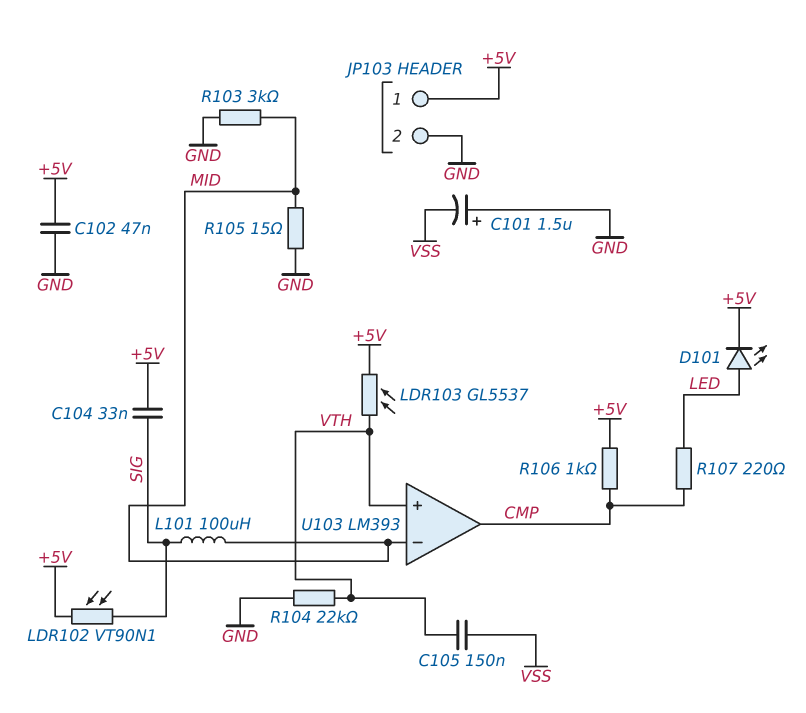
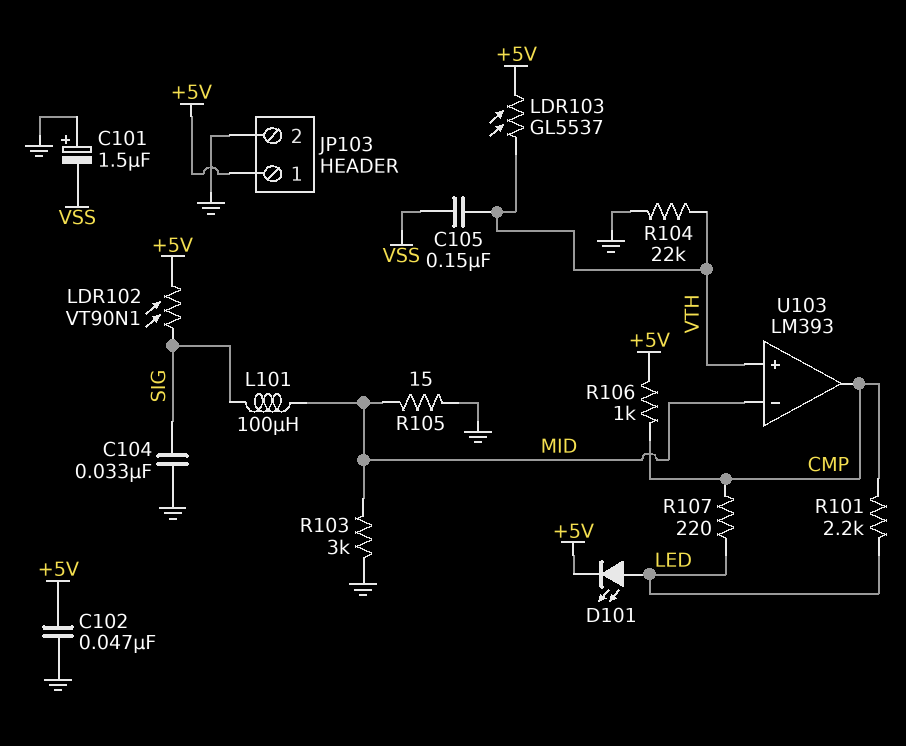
C104: 33nF (+5V, SIG) -> 33nF (GND, SIG)
R101: none -> 2.2k (CMP, LED)

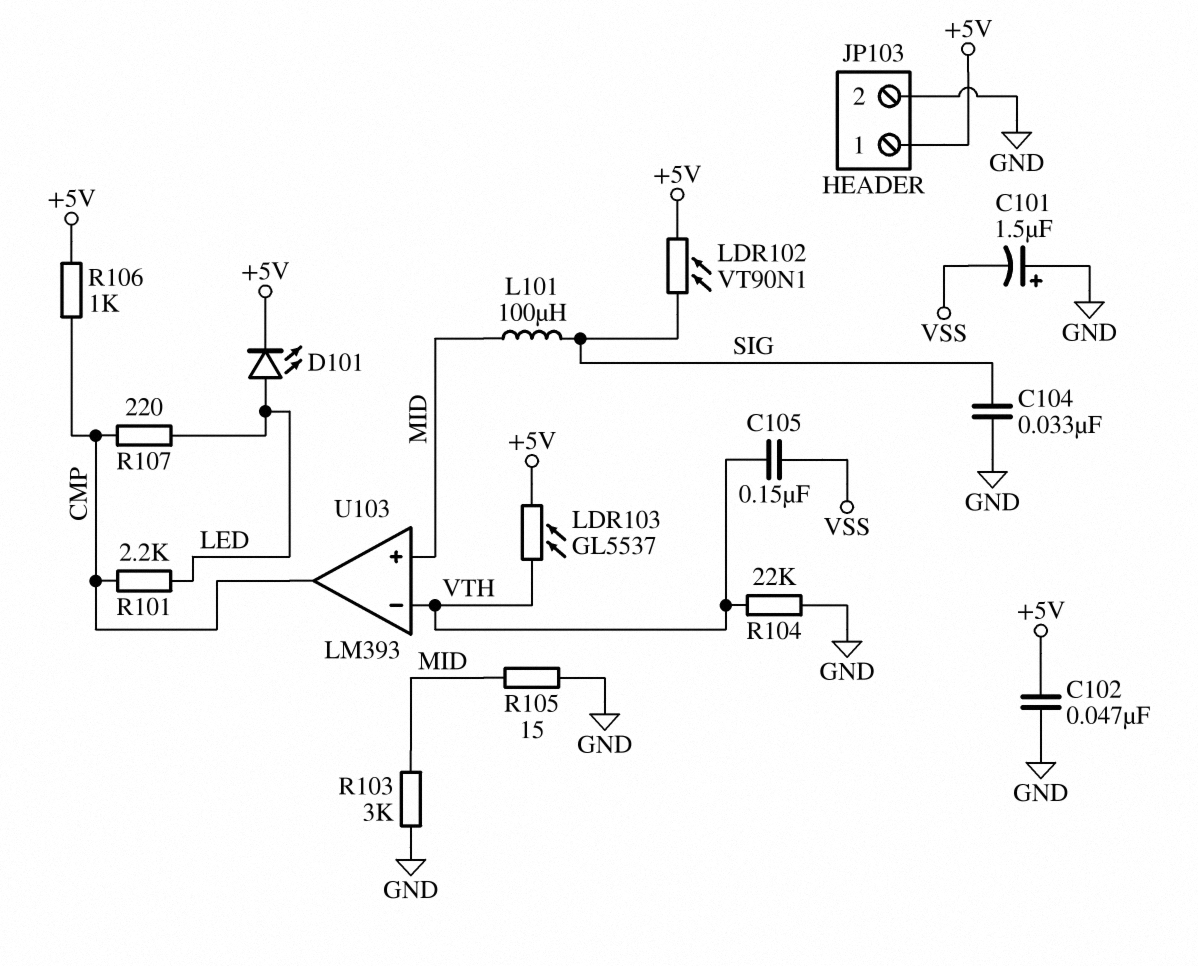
U103 pin in+: VTH -> MID
U103 pin in-: MID -> VTH

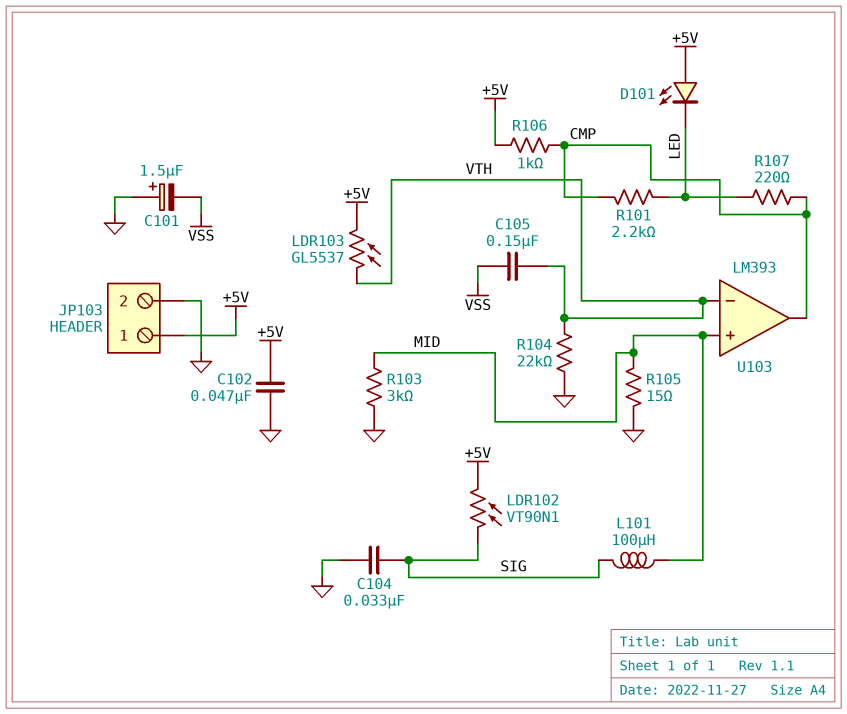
D101: LED (A LED, K +5V) -> LED (A +5V, K LED)

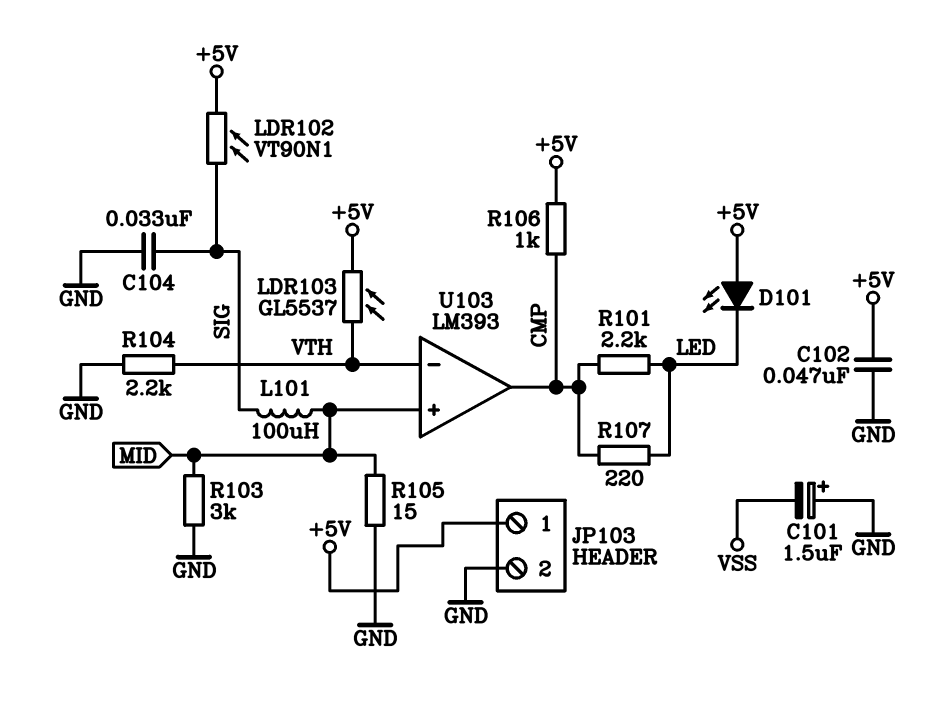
C105: 150nF (VSS, VTH) -> none
R104: 22k (GND, VTH) -> 2.2k (GND, VTH)

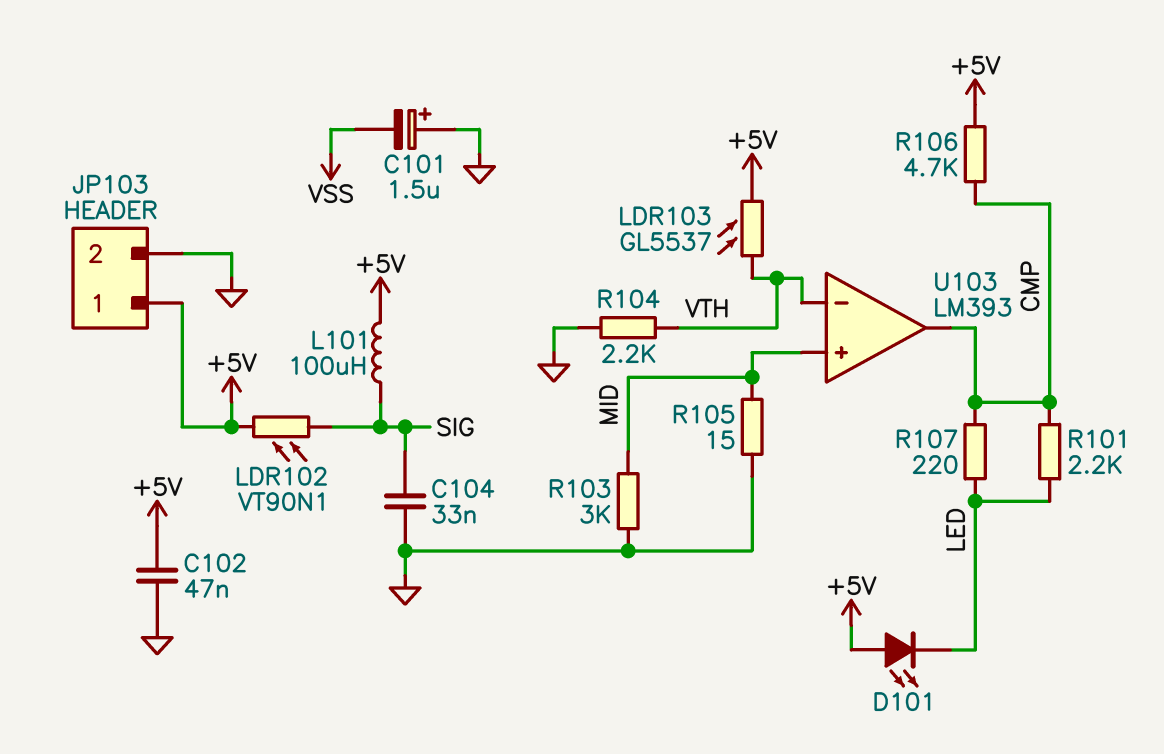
L101: 100uH (MID, SIG) -> 100uH (+5V, SIG)
R106: 1k (+5V, CMP) -> 4.7k (+5V, CMP)

